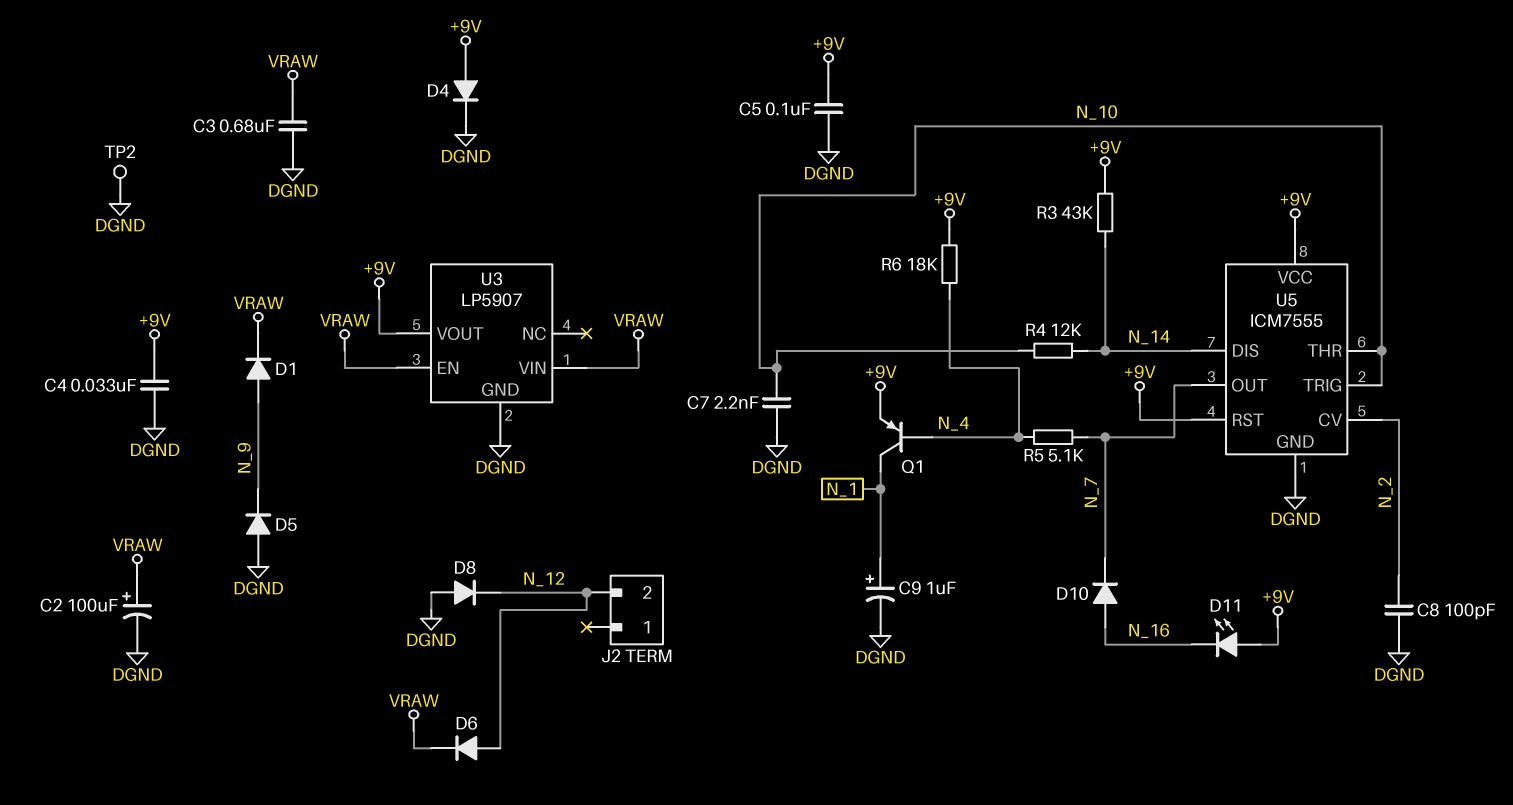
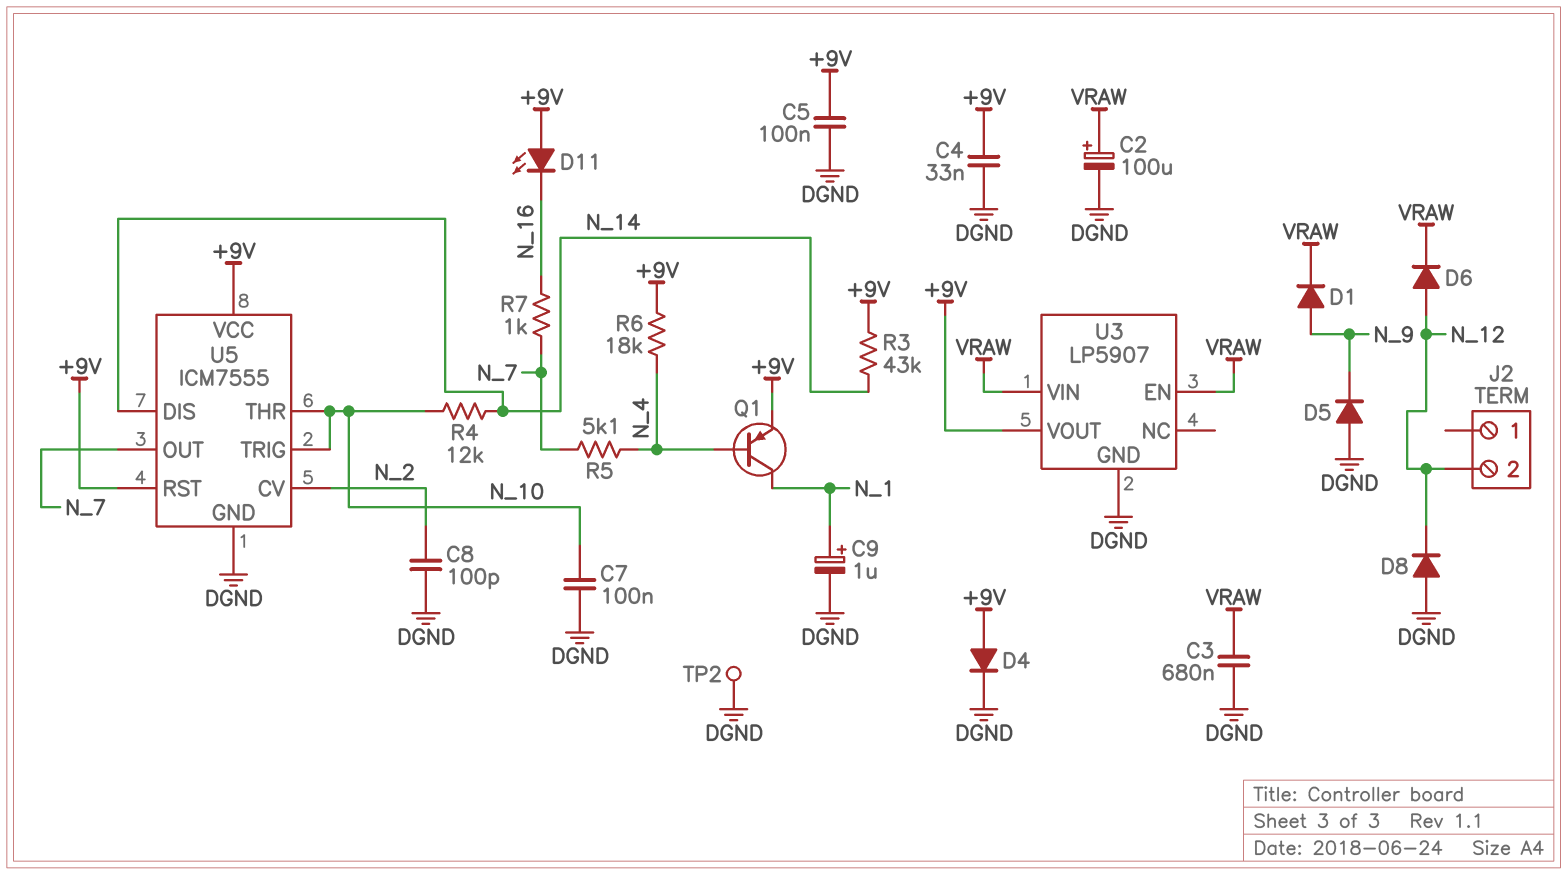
C7: 2.2nF (DGND, N_10) -> 100nF (DGND, N_10)
D10: diode (A N_16, K N_7) -> none
R7: none -> 1k (N_7, N_16)

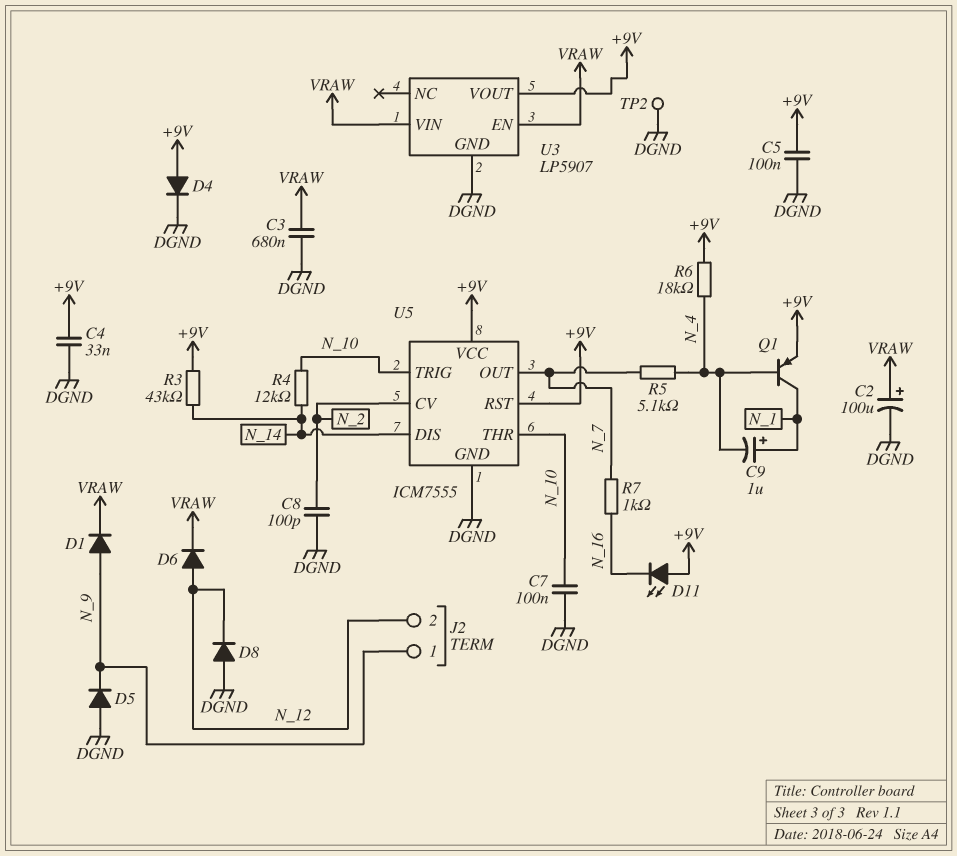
C9: 1uF (plus N_1, minus DGND) -> 1uF (plus N_1, minus N_4)
J2 pin 1: none -> N_9

